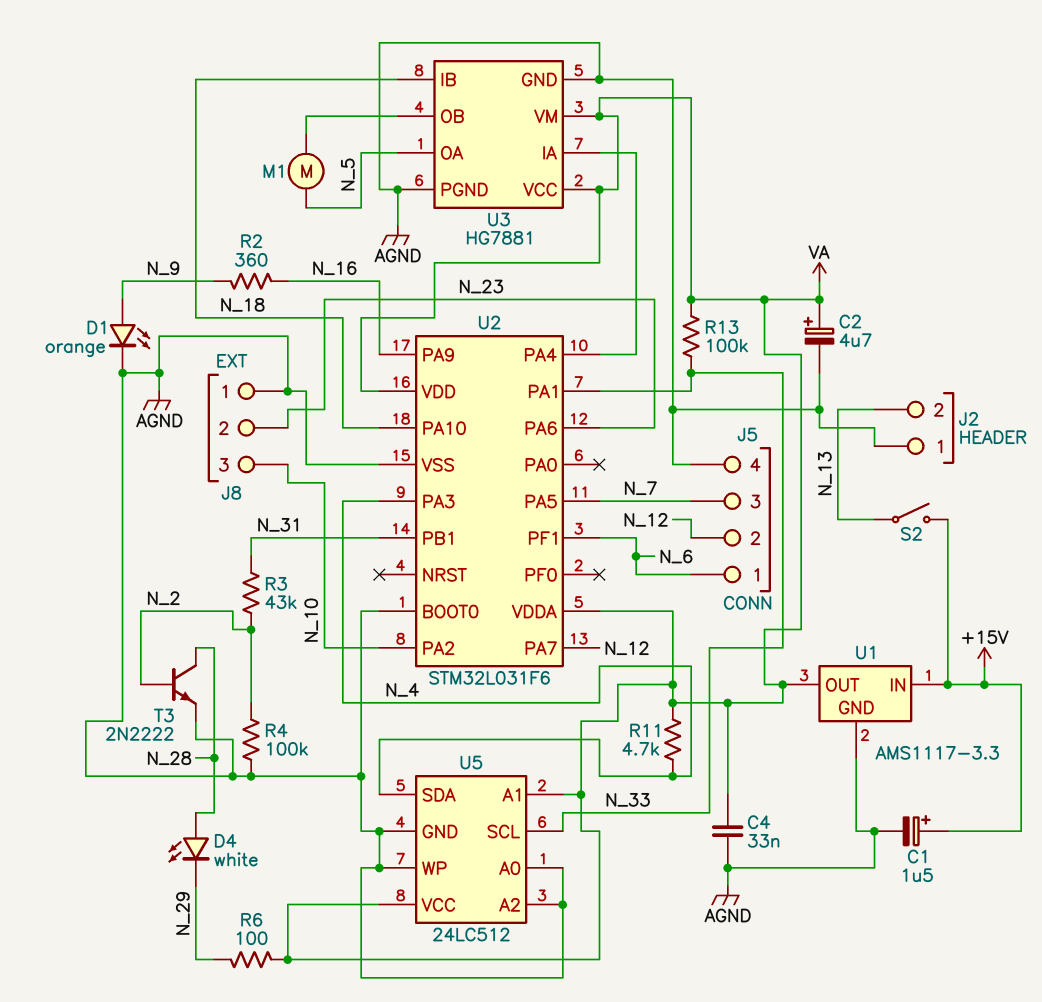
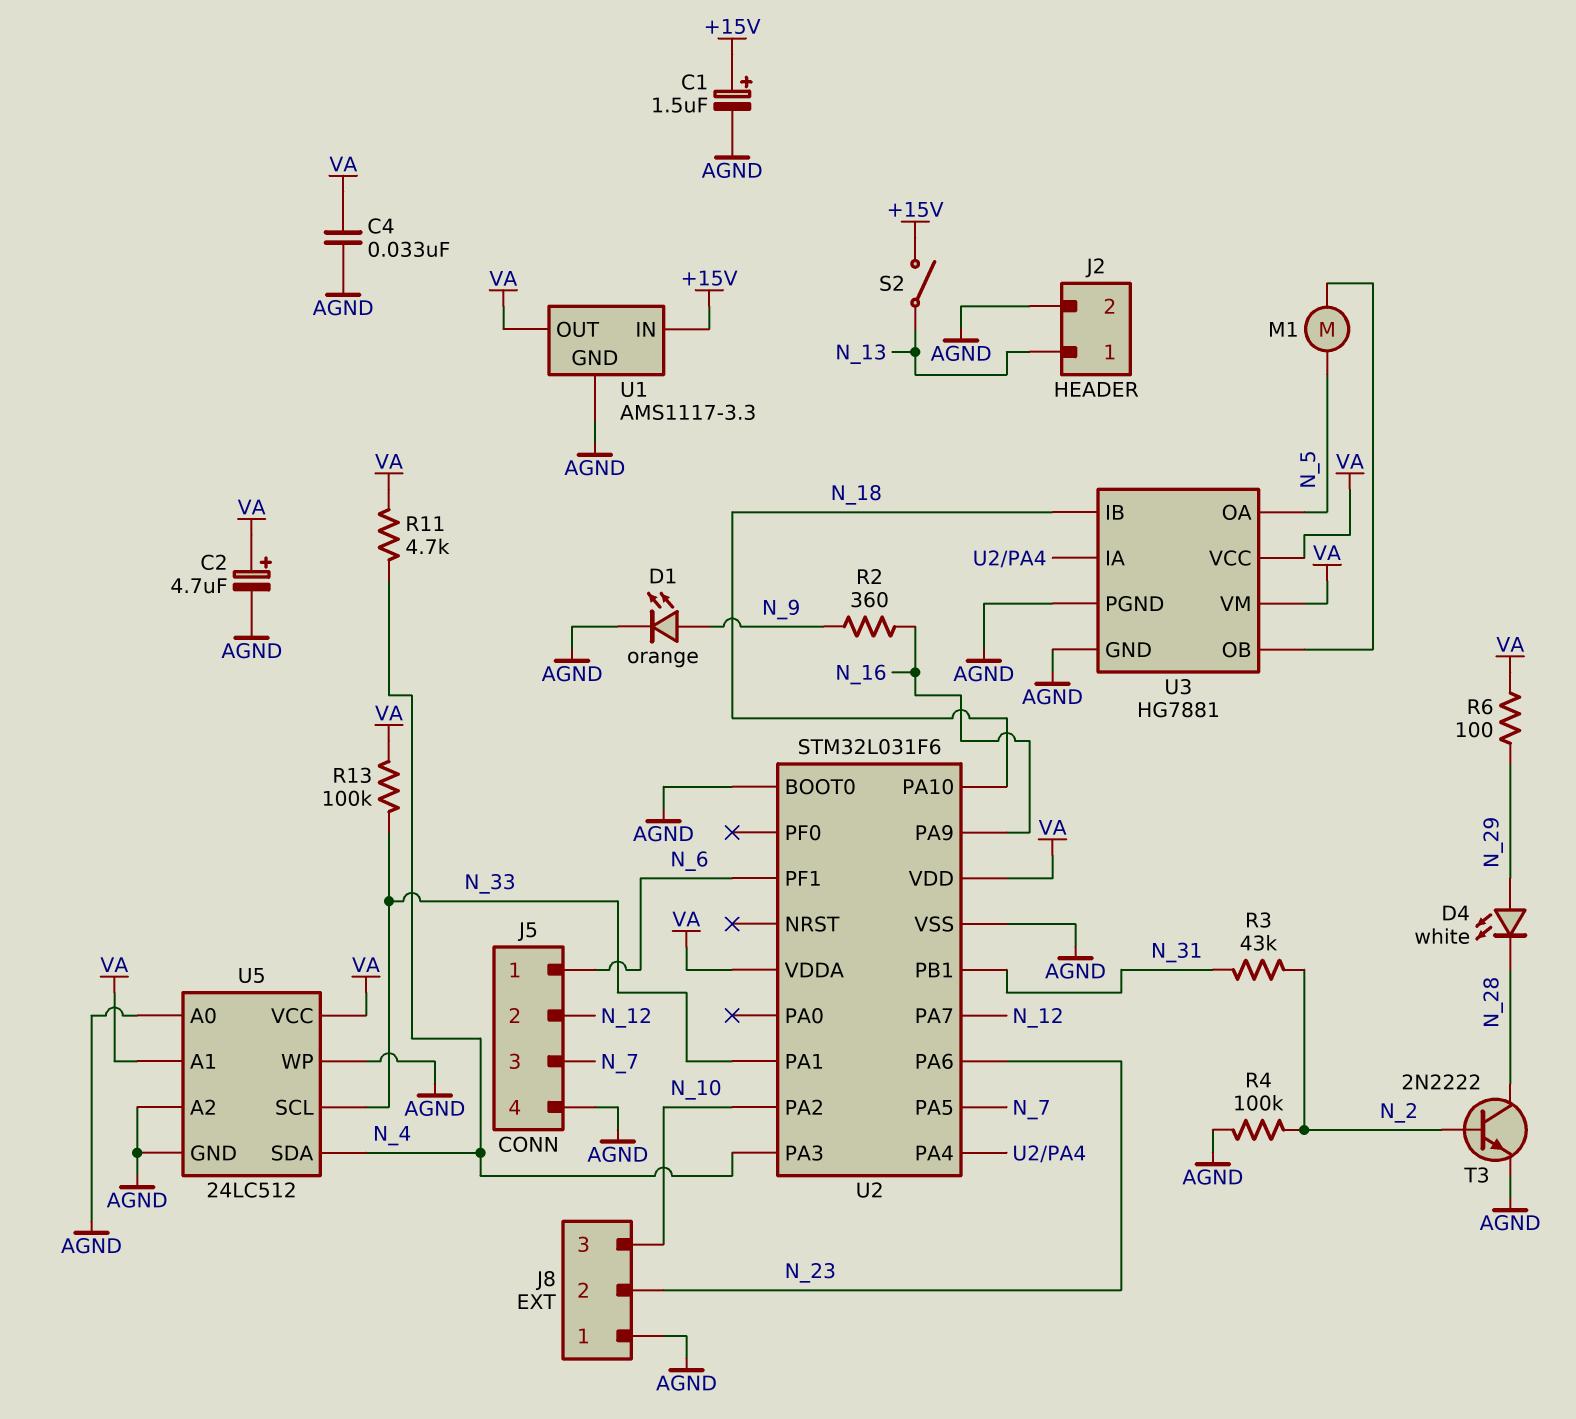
D4: LED white (A N_28, K N_29) -> LED white (A N_29, K N_28)
J2 pin 1: AGND -> N_13
J2 pin 2: N_13 -> AGND

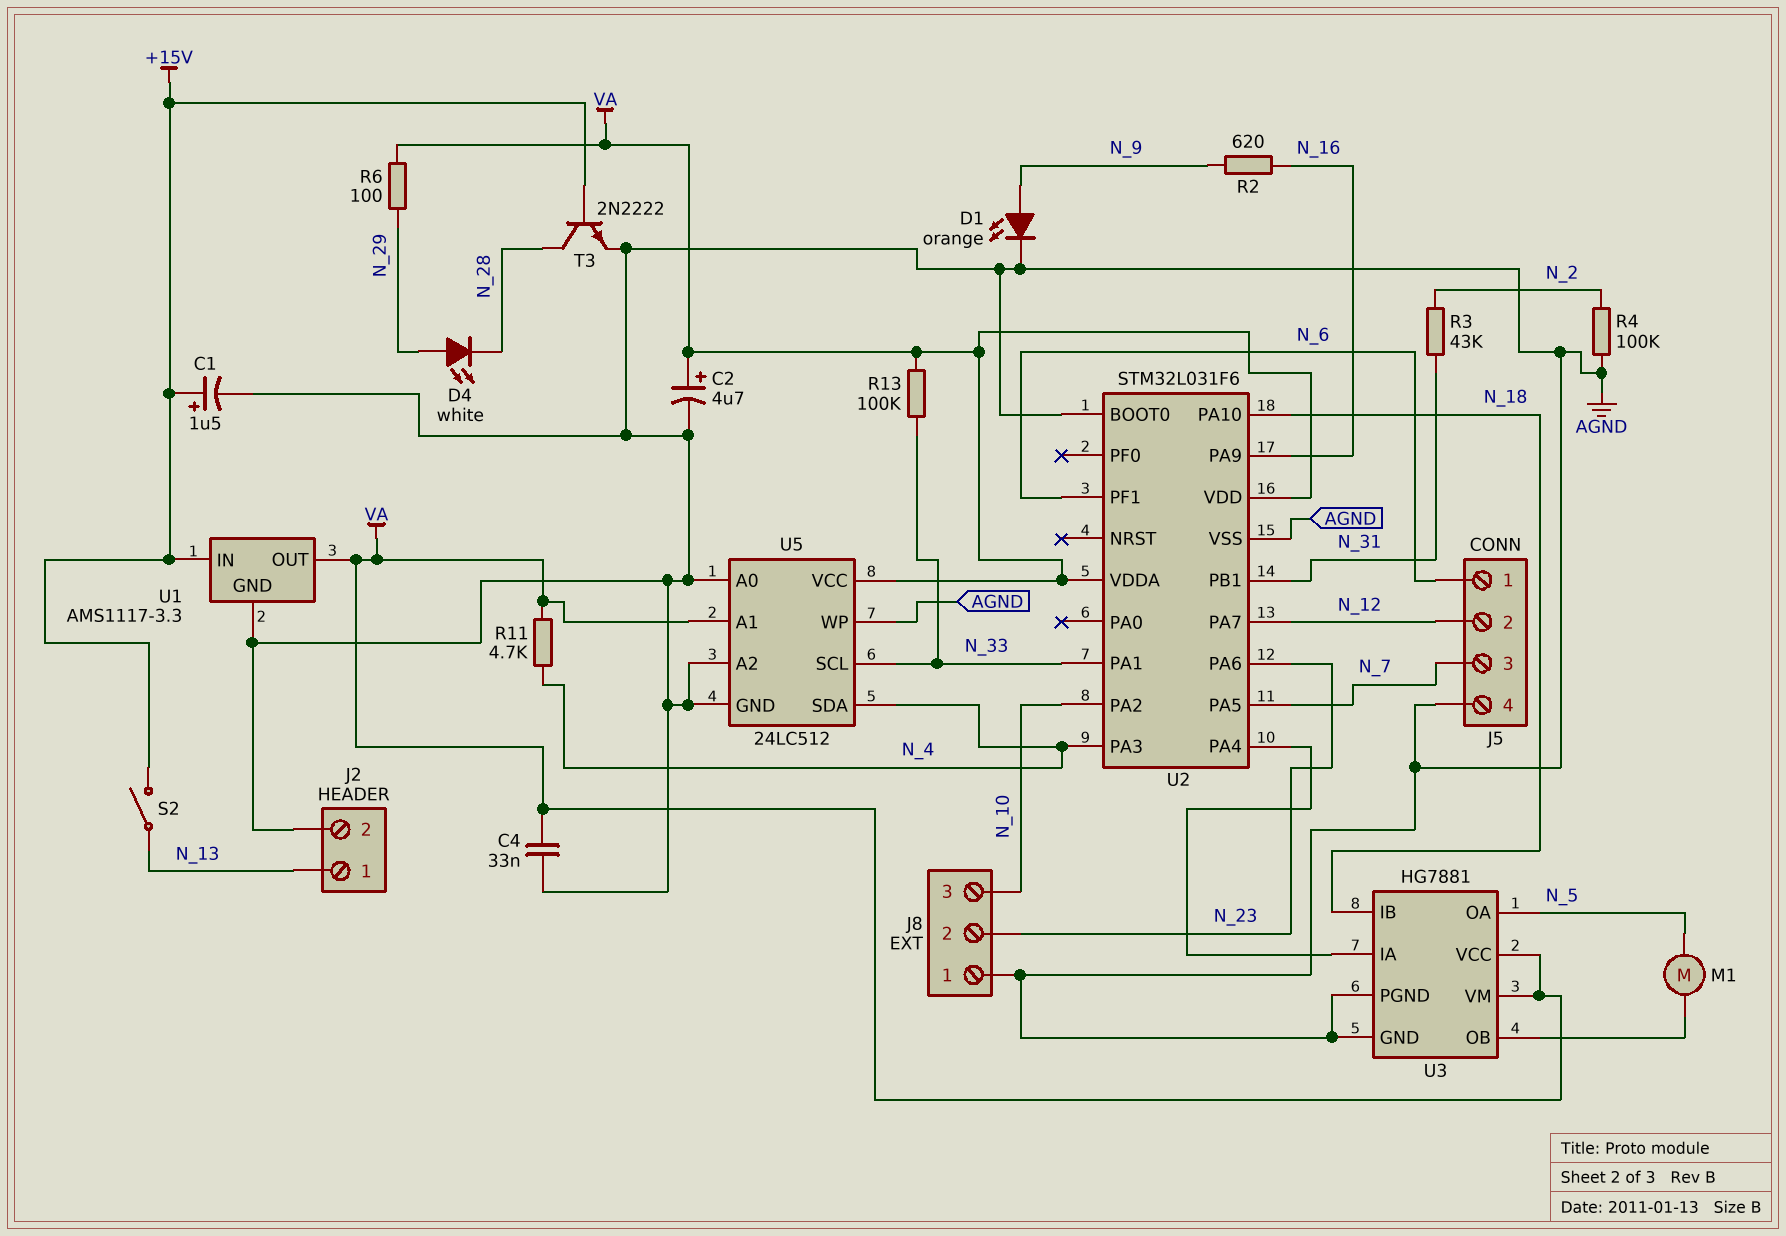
R2: 360 (N_9, N_16) -> 620 (N_9, N_16)
T3: NPN 2N2222 (B N_2, C N_28, E AGND) -> NPN 2N2222 (B +15V, C N_28, E AGND)

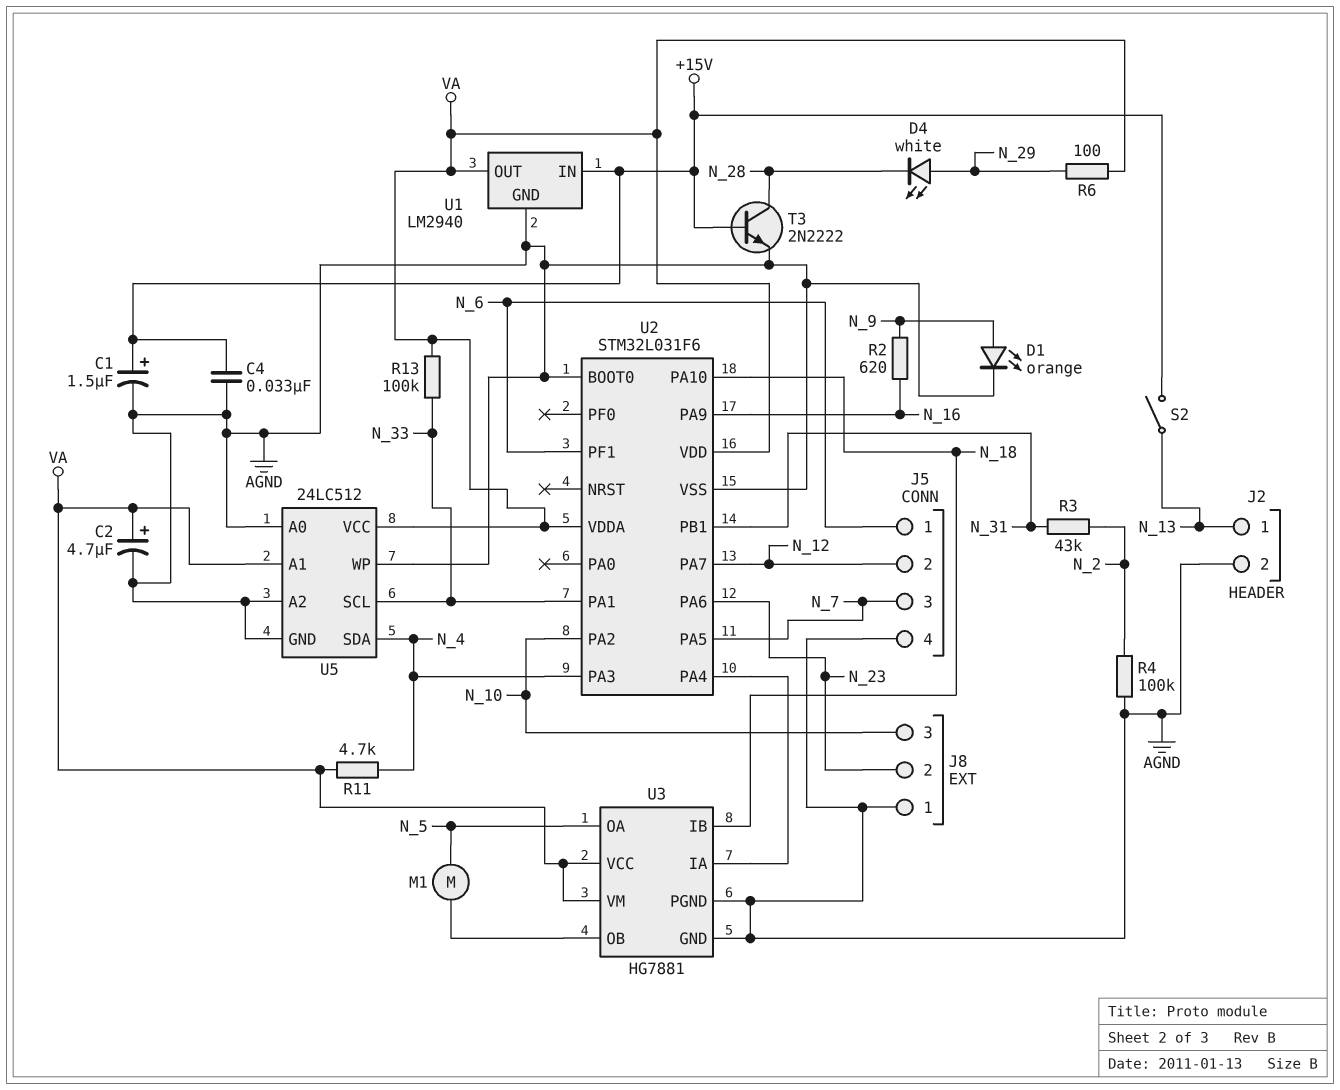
C4: 33nF (AGND, VA) -> 33nF (+15V, AGND)
U1: AMS1117-3.3 -> LM2940

